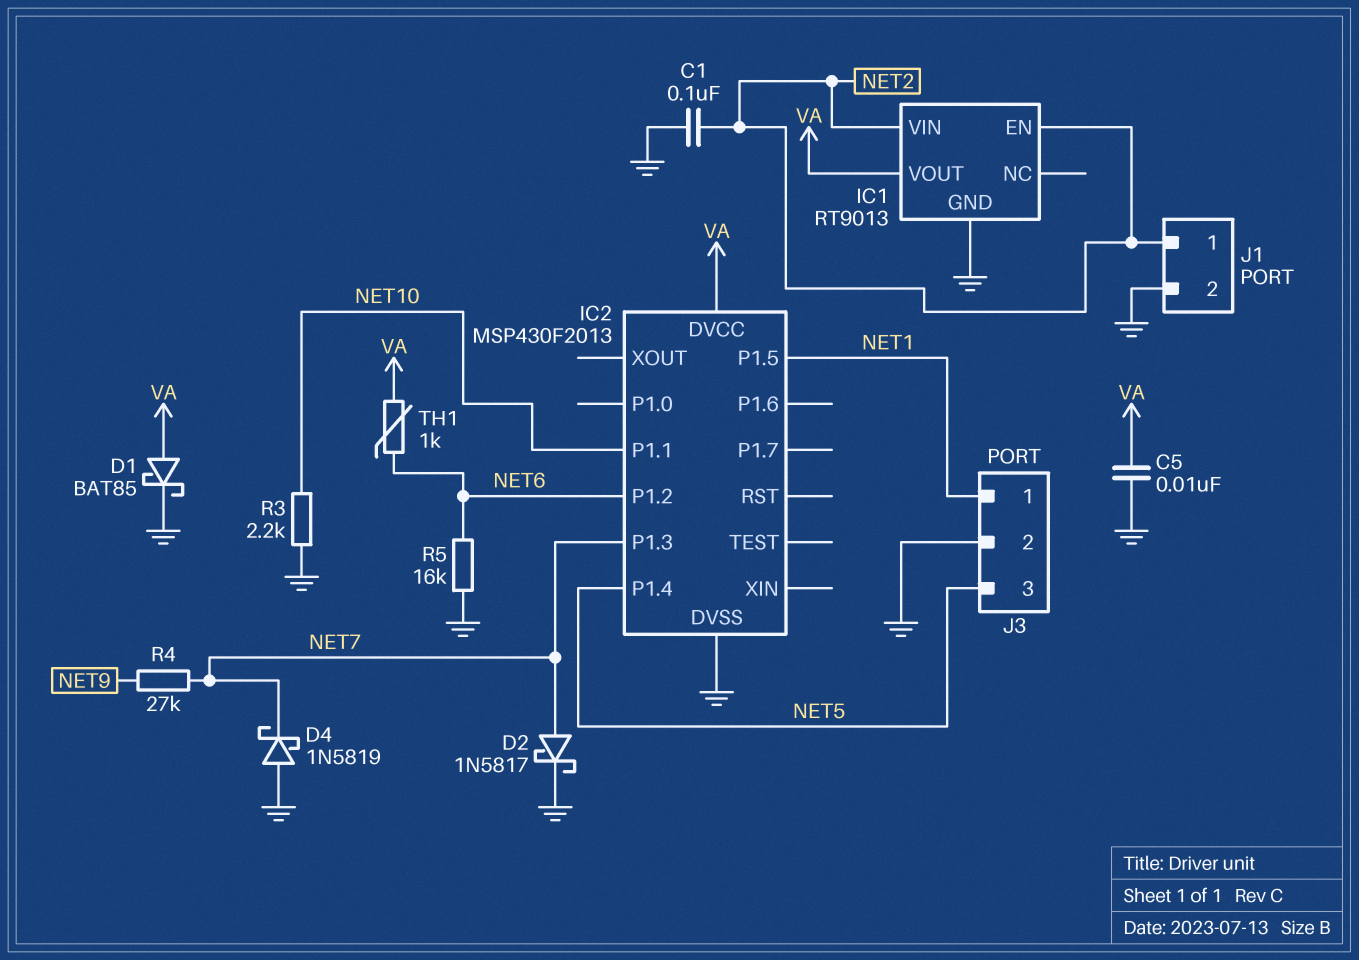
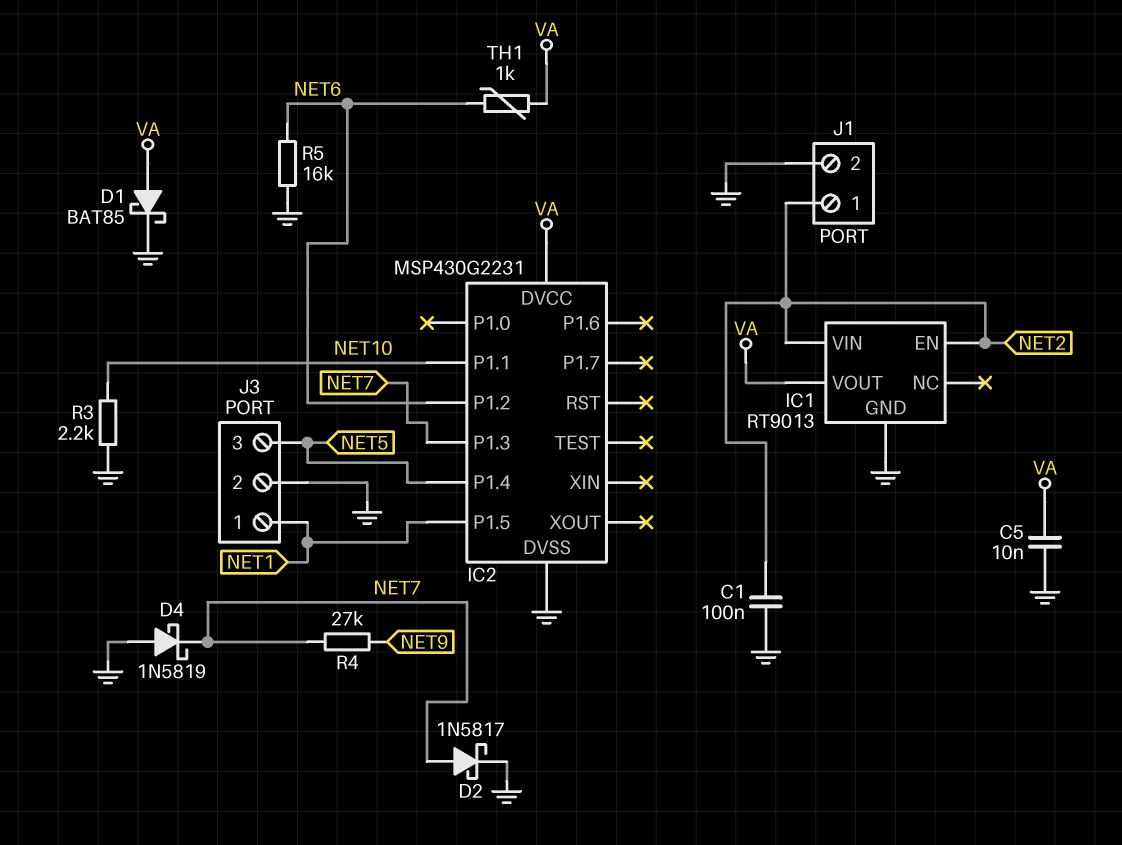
IC2: MSP430F2013 -> MSP430G2231

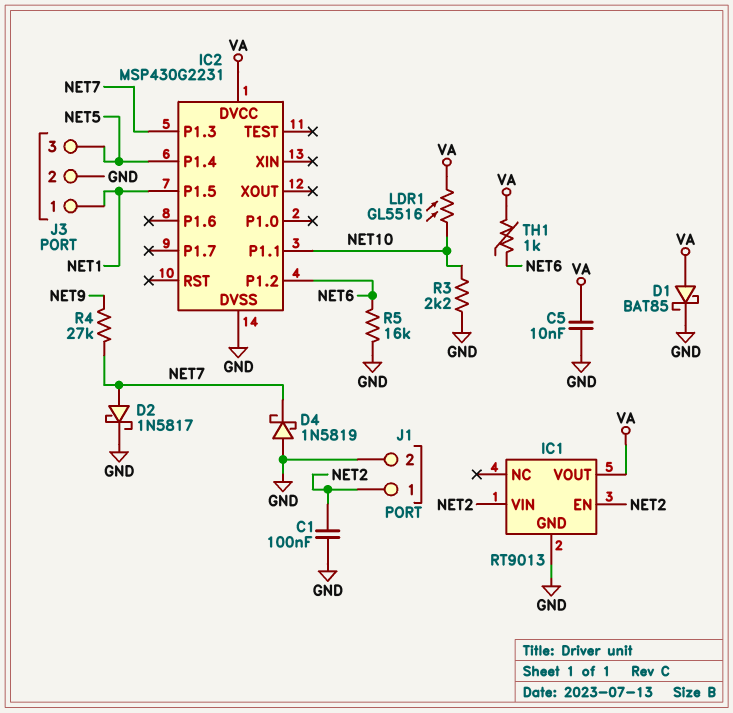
LDR1: none -> GL5516 (NET10, VA)

